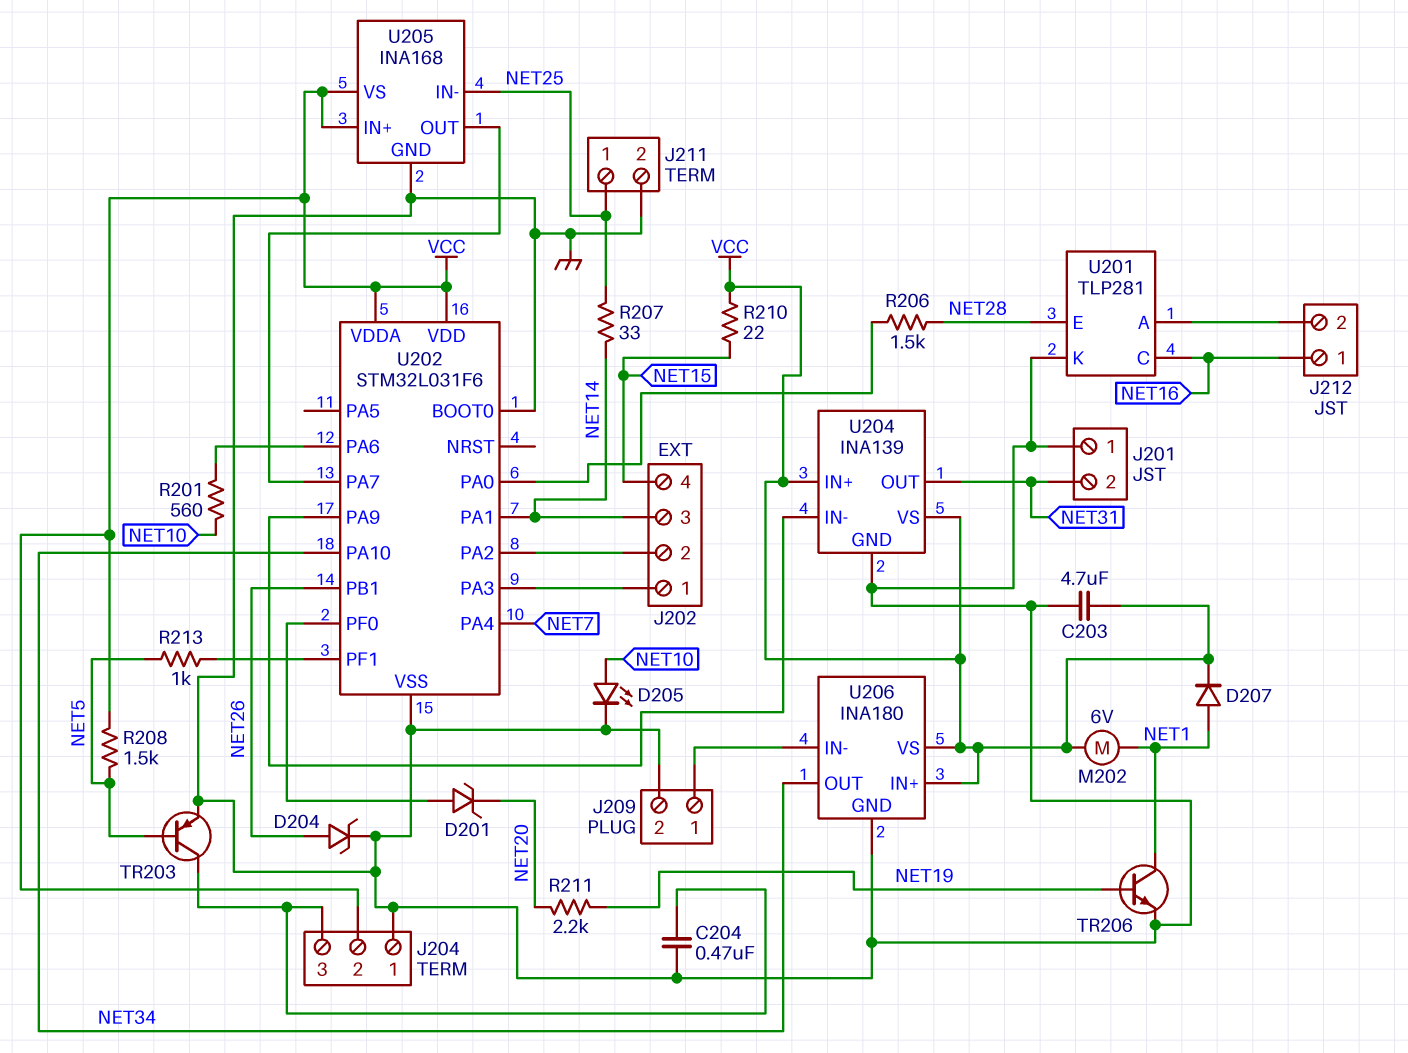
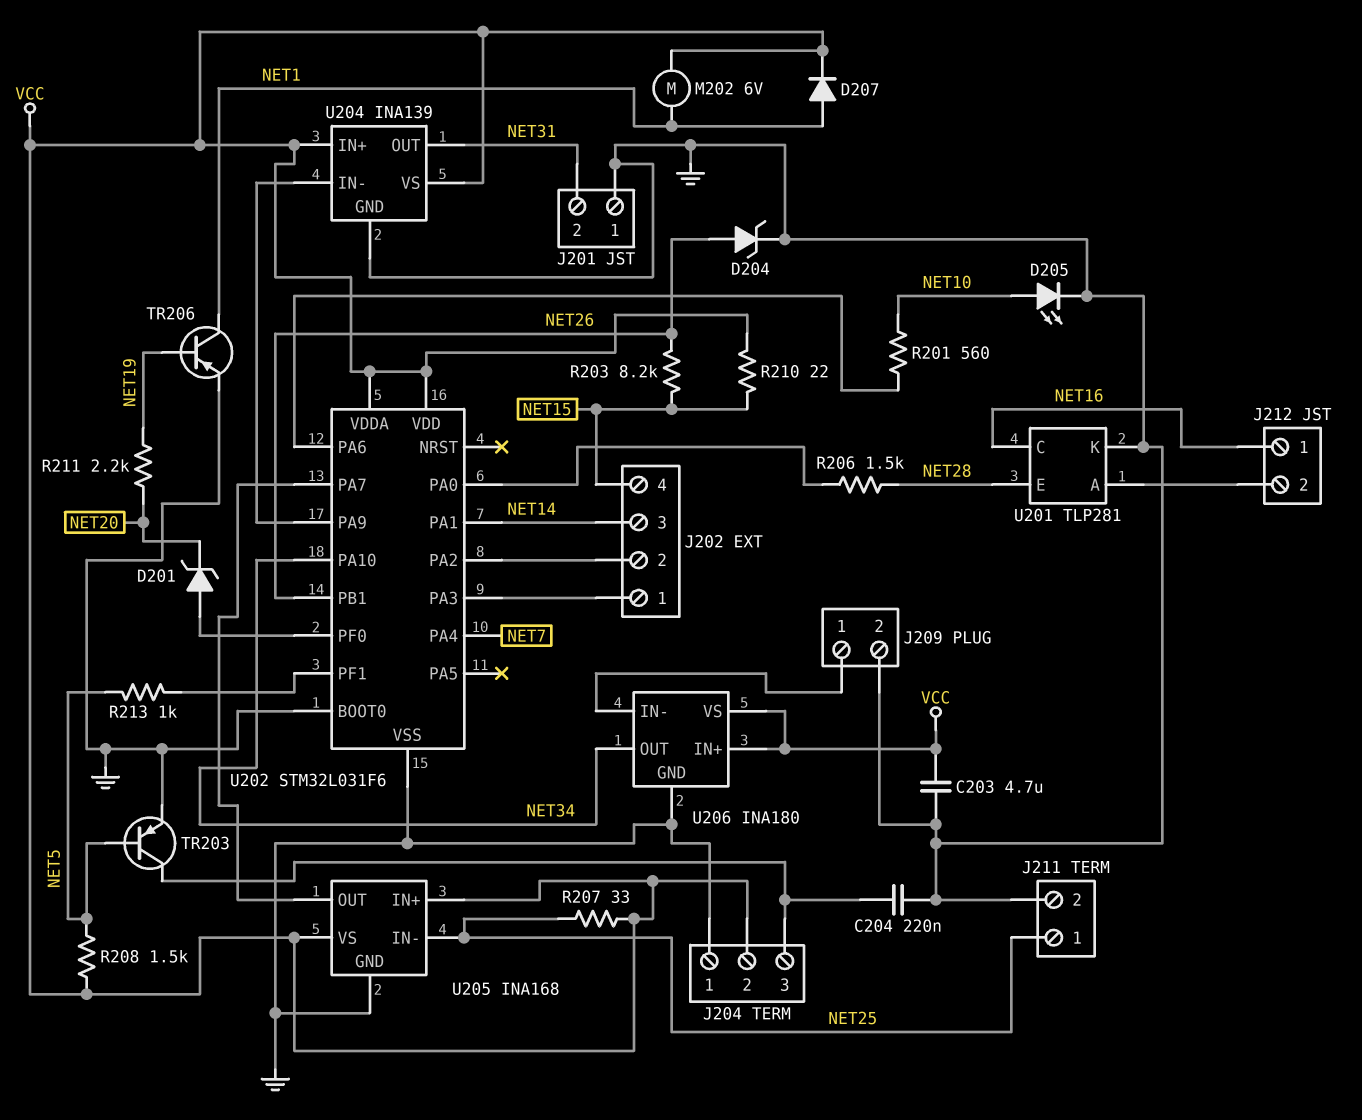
C204: 470nF (GND, J204/3) -> 220nF (GND, J204/3)
R203: none -> 8.2k (NET15, NET26)
R207: 33 (NET14, NET25) -> 33 (NET25, VCC)
TR206: NPN (B NET19, C NET1, E GND) -> PNP (B NET19, C NET1, E GND)

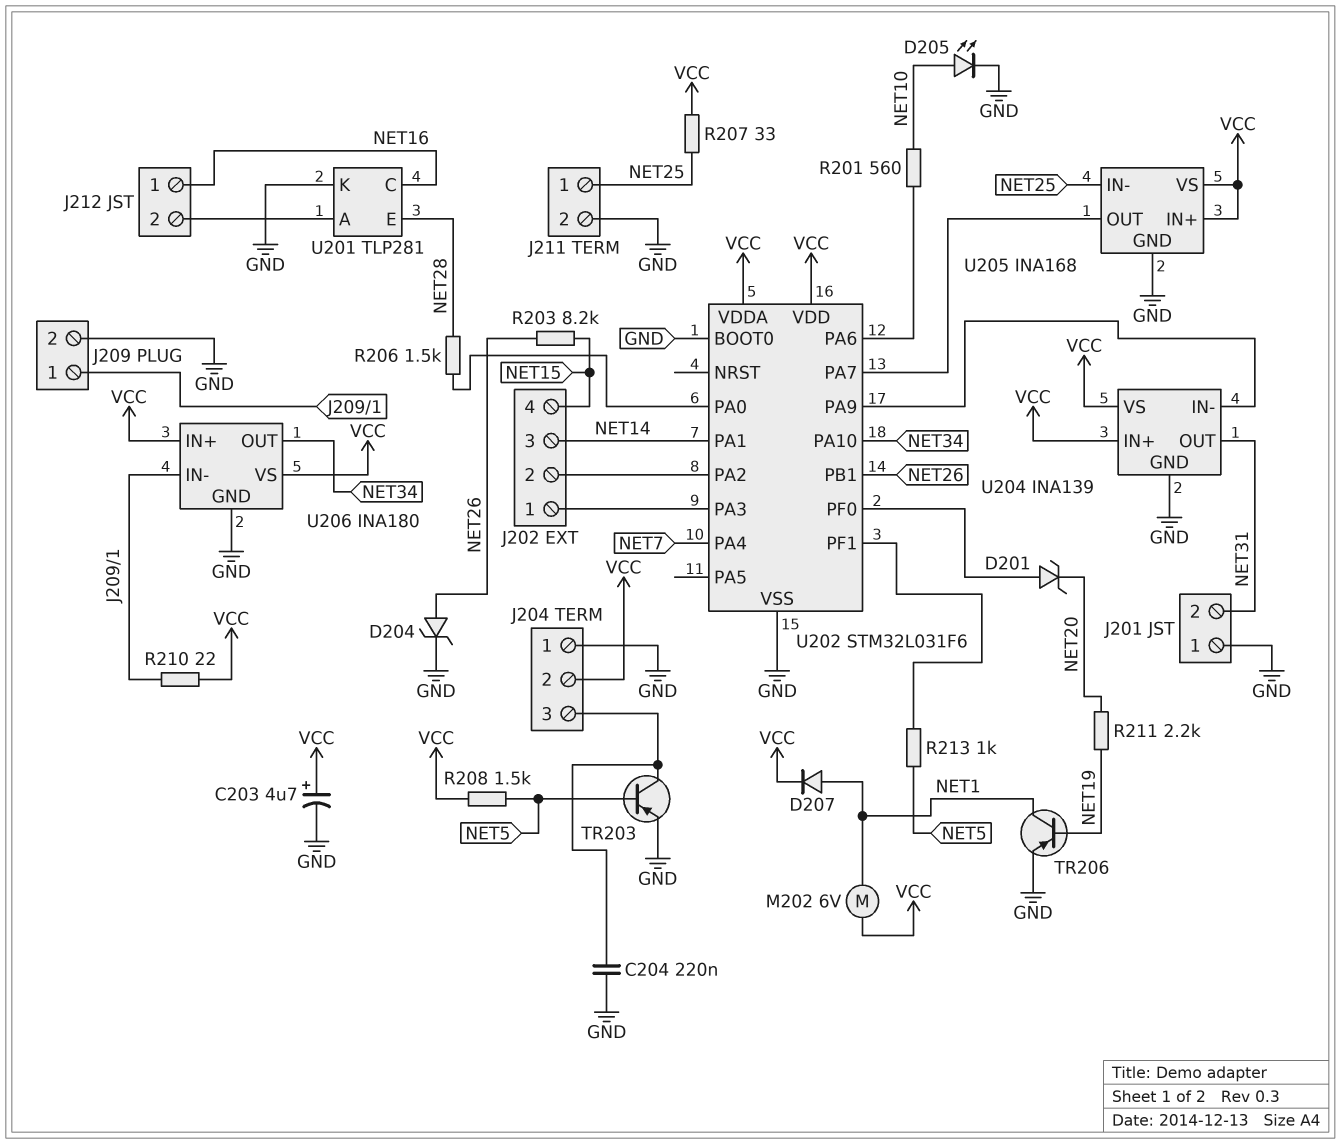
C203: 4.7uF (GND, VCC) -> 4.7uF (plus VCC, minus GND)
R210: 22 (NET15, VCC) -> 22 (J209/1, VCC)

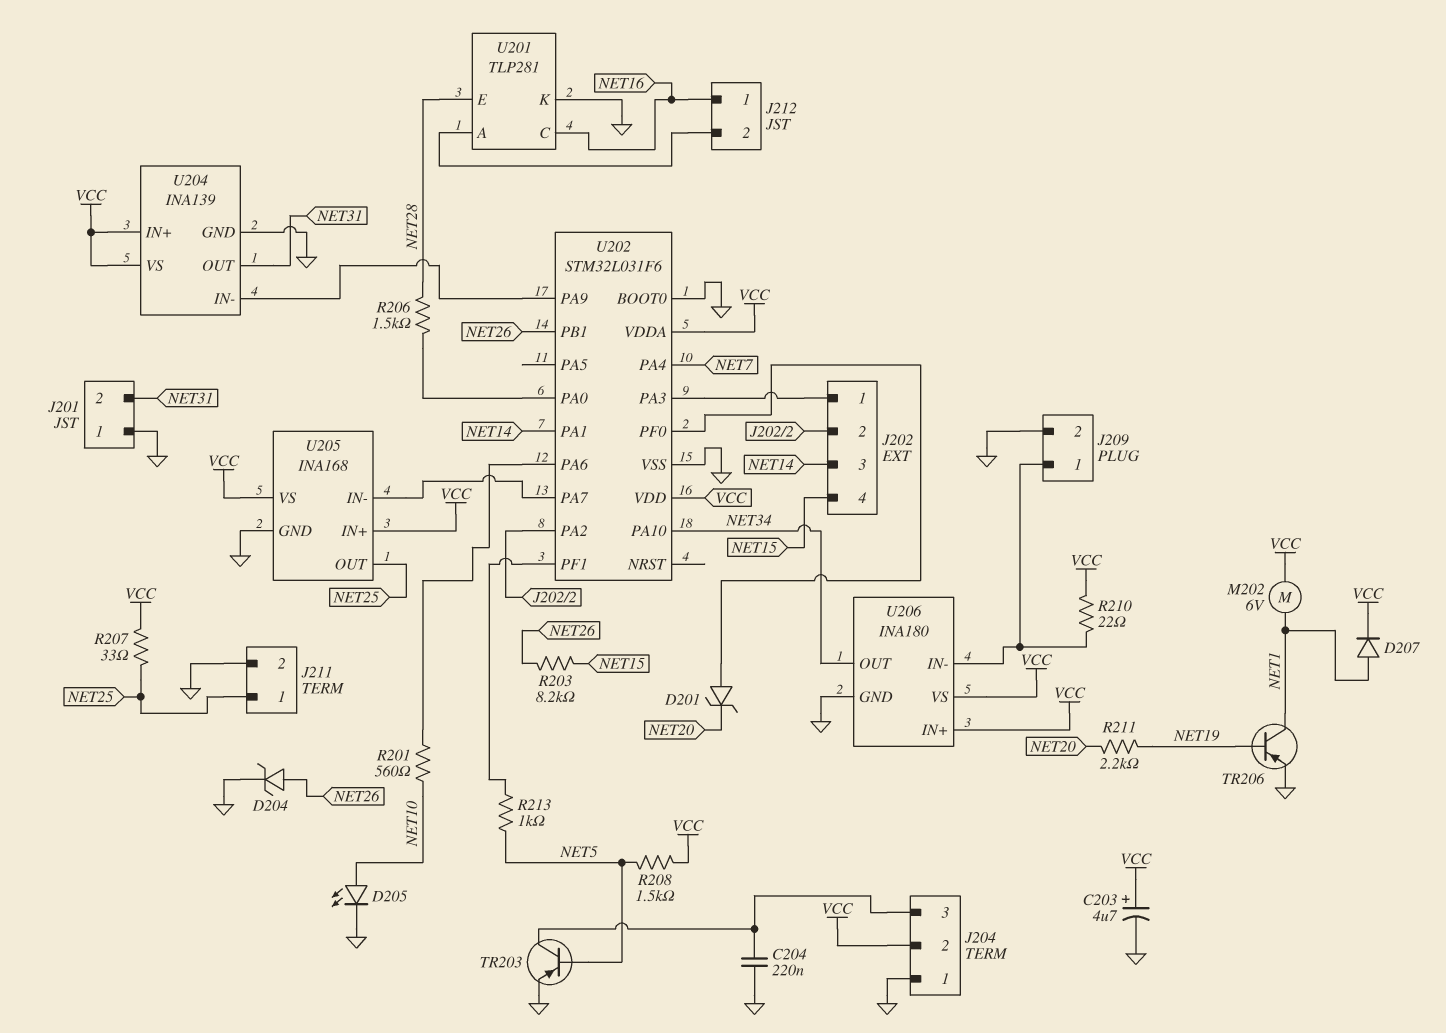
U205 pin IN-: NET25 -> U202/PA7
U205 pin OUT: U202/PA7 -> NET25

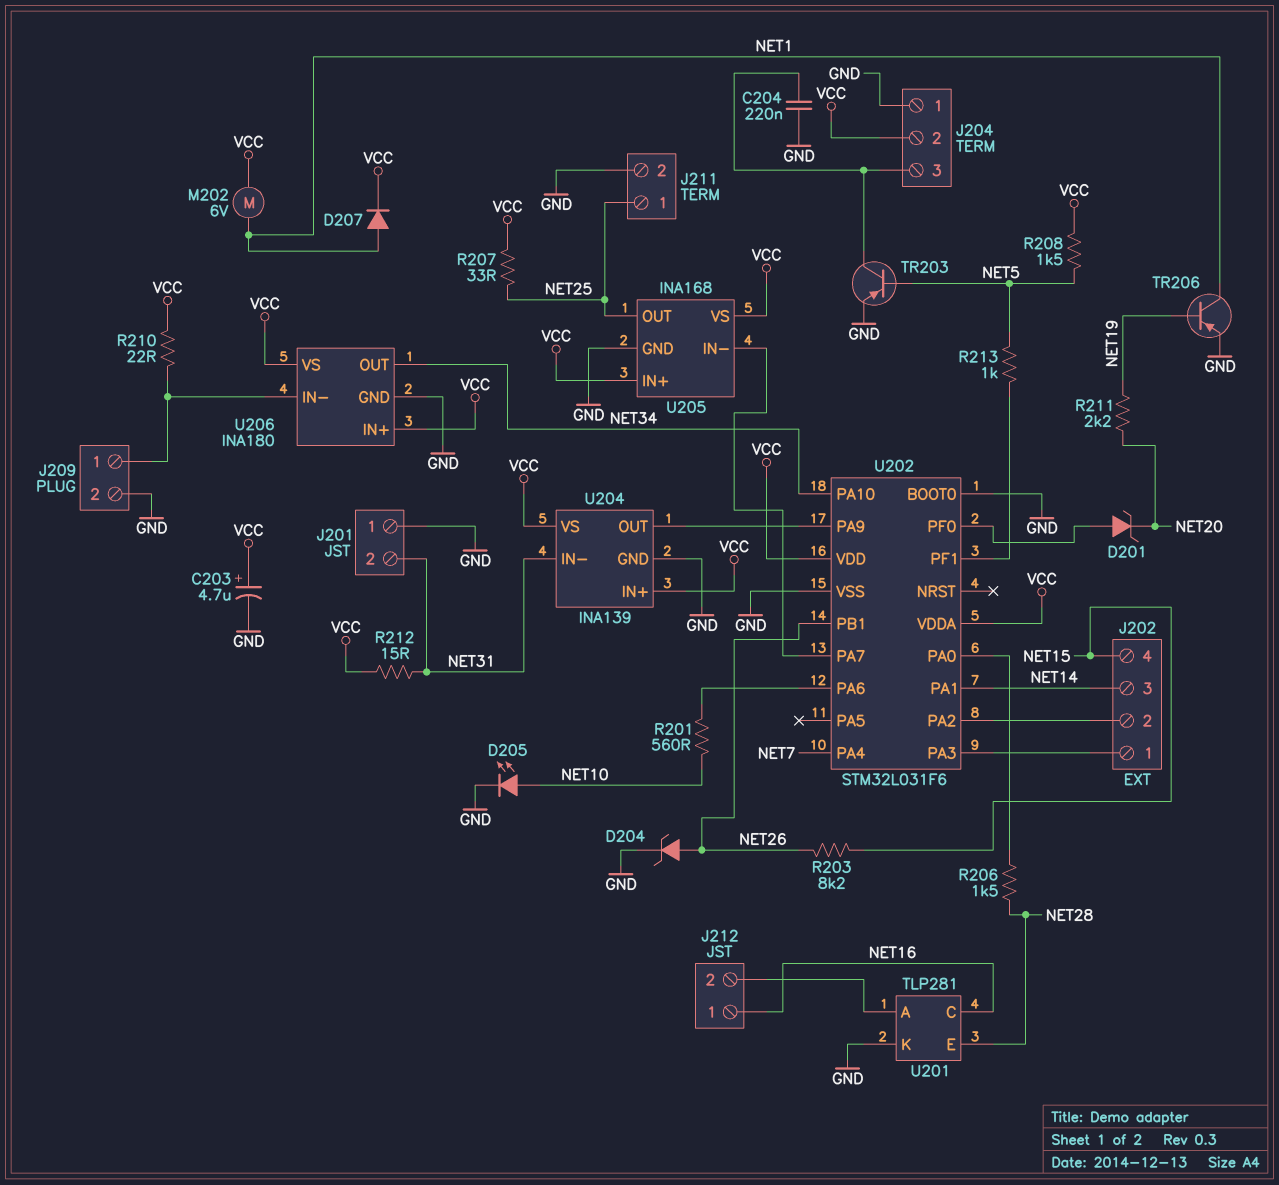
R212: none -> 15 (NET31, VCC)
U204 pin IN-: U202/PA9 -> NET31
U204 pin OUT: NET31 -> U202/PA9

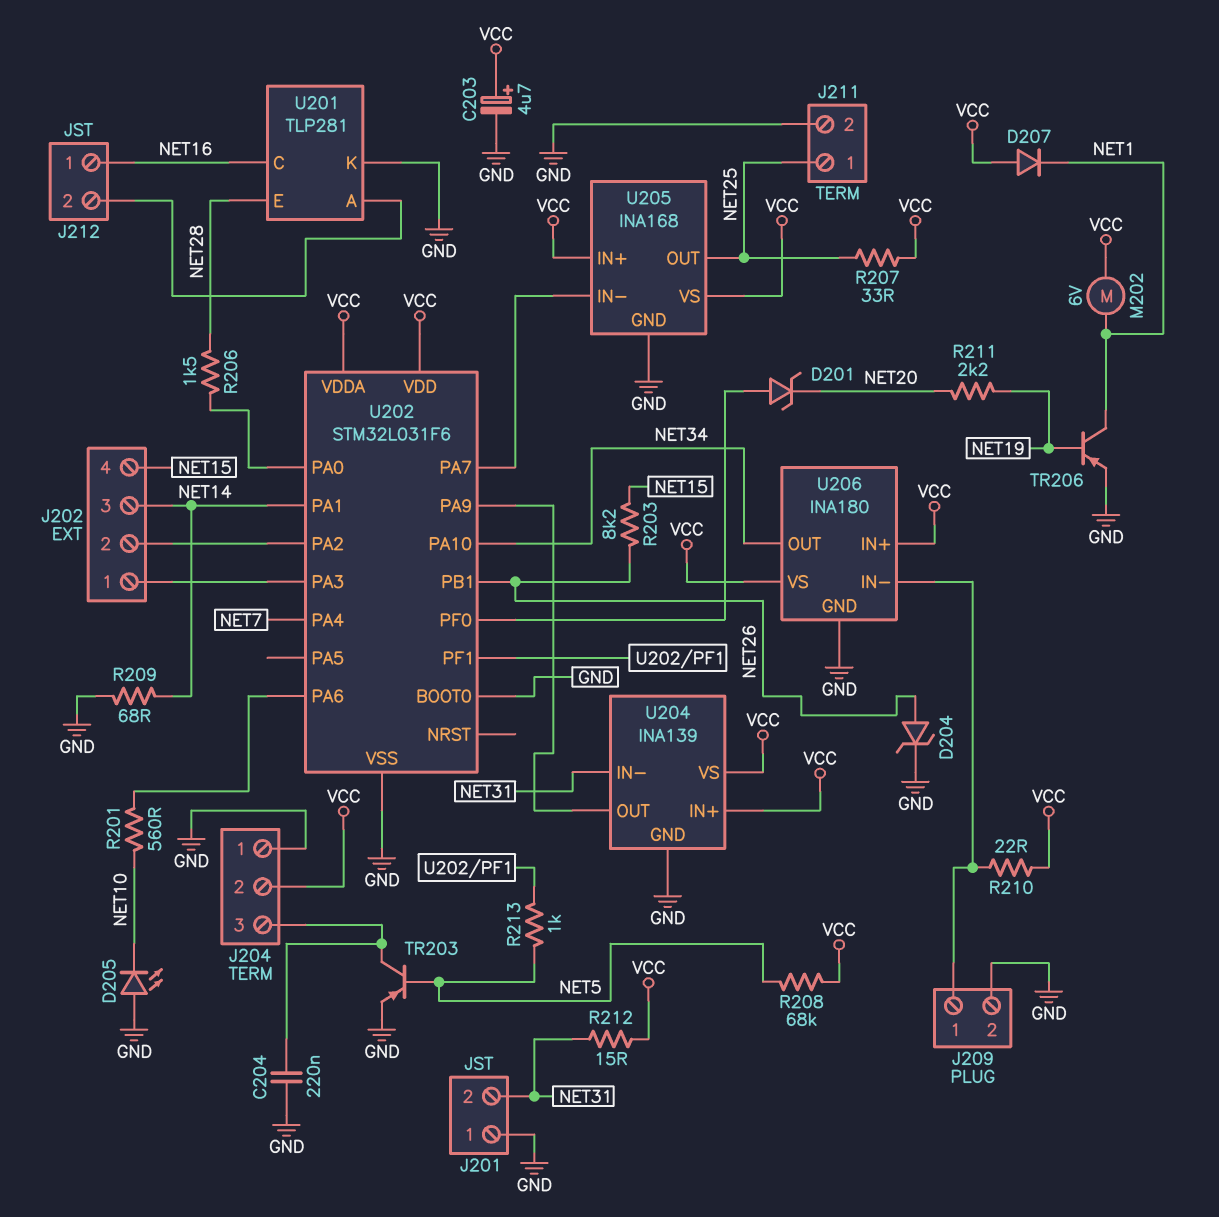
D205: LED (A NET10, K GND) -> LED (A GND, K NET10)
D207: diode (A NET1, K VCC) -> diode (A VCC, K NET1)
R208: 1.5k (NET5, VCC) -> 68k (NET5, VCC)
R209: none -> 68 (GND, NET14)

